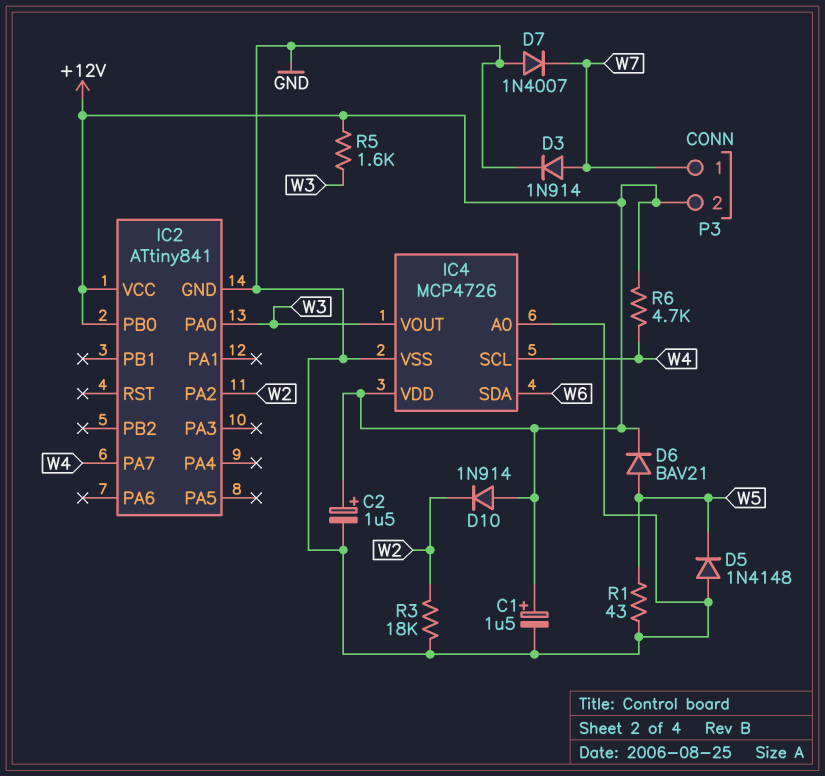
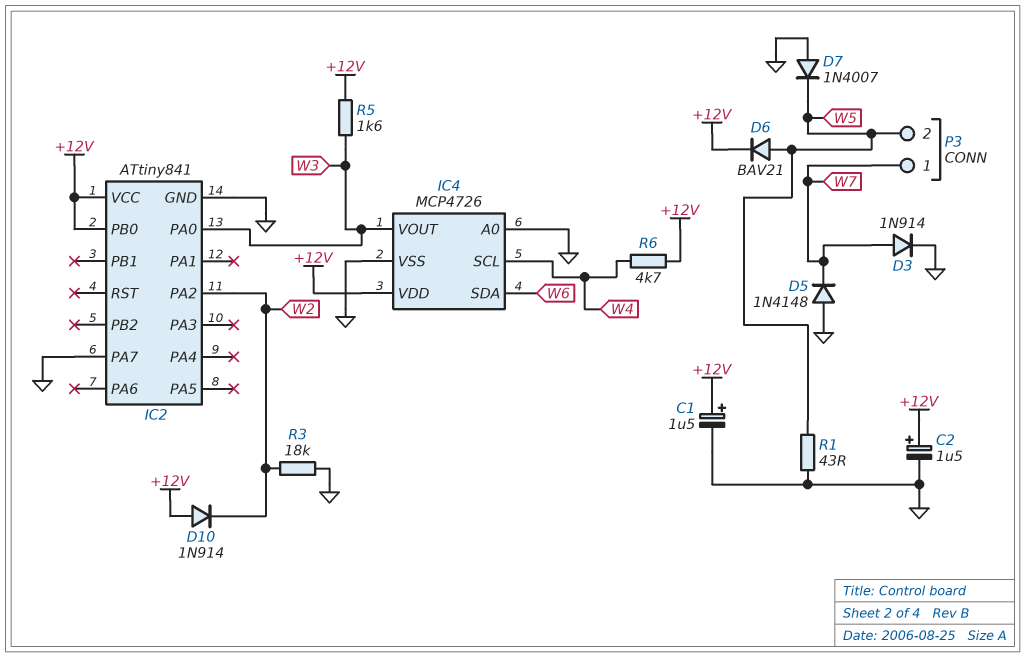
D5: diode 1N4148 (A GND, K W5) -> diode 1N4148 (A GND, K W7)
D7: diode 1N4007 (A GND, K W7) -> diode 1N4007 (A GND, K W5)
IC2 pin PA7: W4 -> GND
P3 pin 2: +12V -> W5

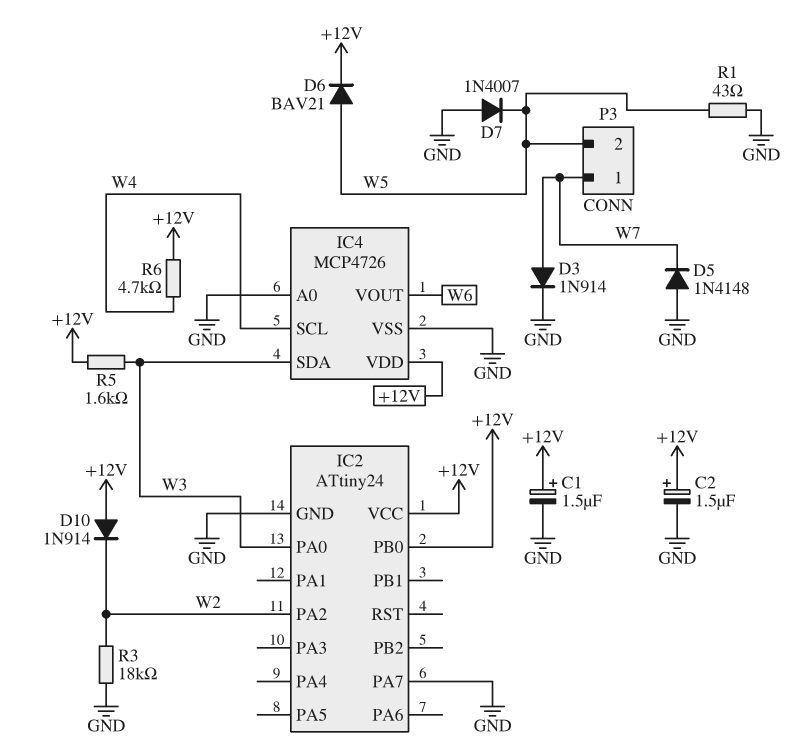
IC2: ATtiny841 -> ATtiny24
IC4 pin SDA: W6 -> W3
IC4 pin VOUT: W3 -> W6

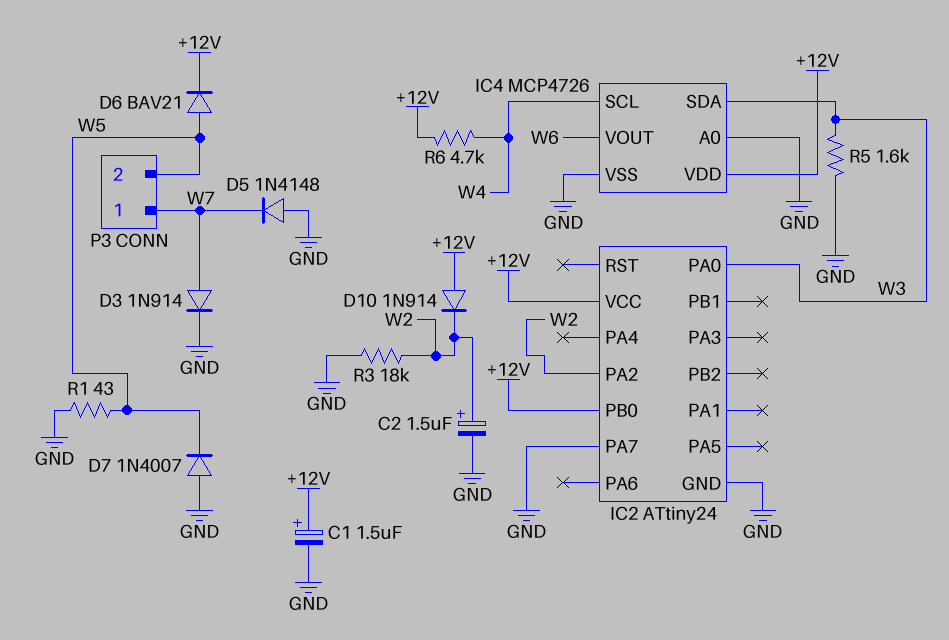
C2: 1.5uF (plus +12V, minus GND) -> 1.5uF (plus W2, minus GND)
R5: 1.6k (+12V, W3) -> 1.6k (GND, W3)

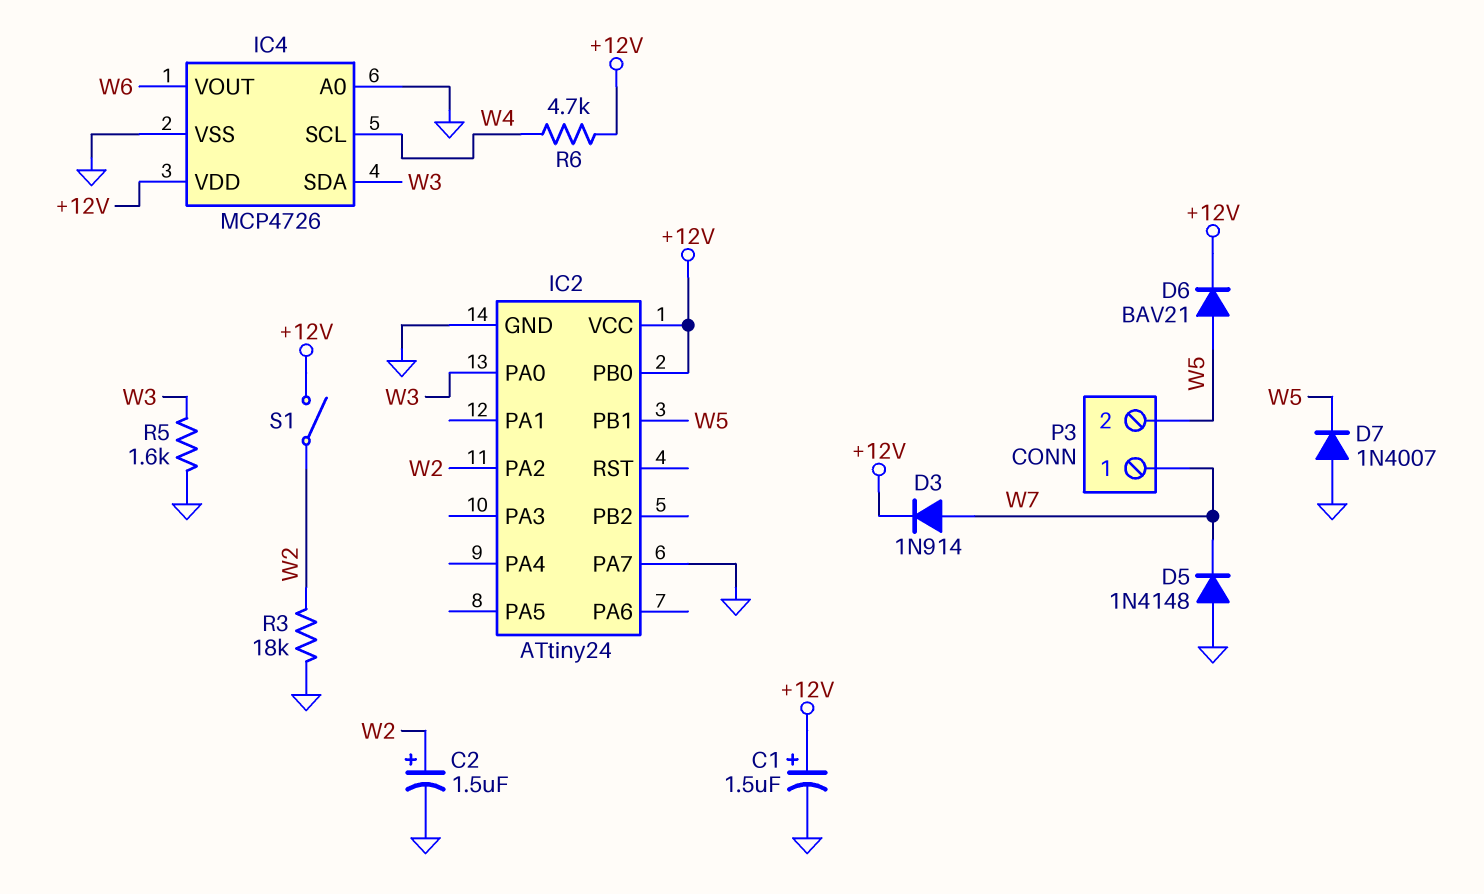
D3: diode 1N914 (A W7, K GND) -> diode 1N914 (A W7, K +12V)
D10: diode 1N914 (A +12V, K W2) -> none
IC2 pin PB1: none -> W5
R1: 43 (GND, W5) -> none
S1: none -> switch (+12V, W2)

